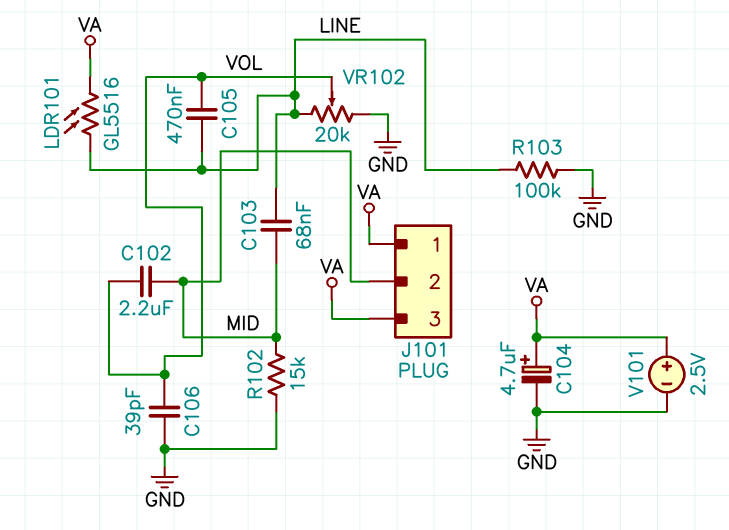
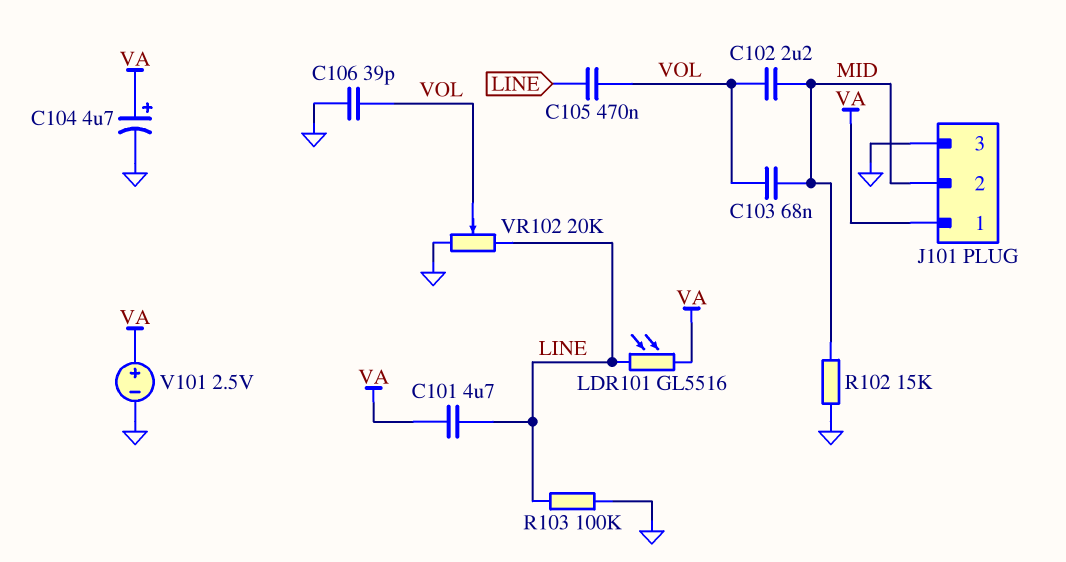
C101: none -> 4.7uF (LINE, VA)
C103: 68nF (LINE, MID) -> 68nF (MID, VOL)
J101 pin 3: VA -> GND

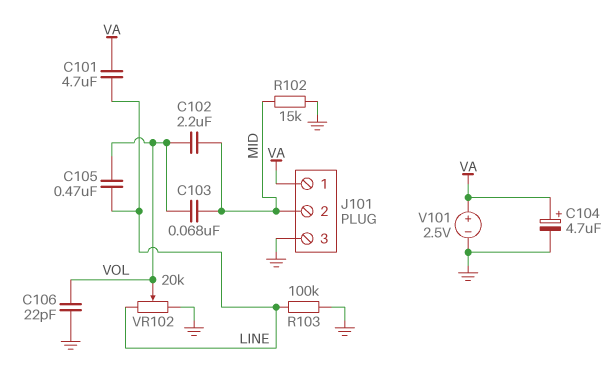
C106: 39pF (GND, VOL) -> 22pF (GND, VOL)
LDR101: GL5516 (LINE, VA) -> none

